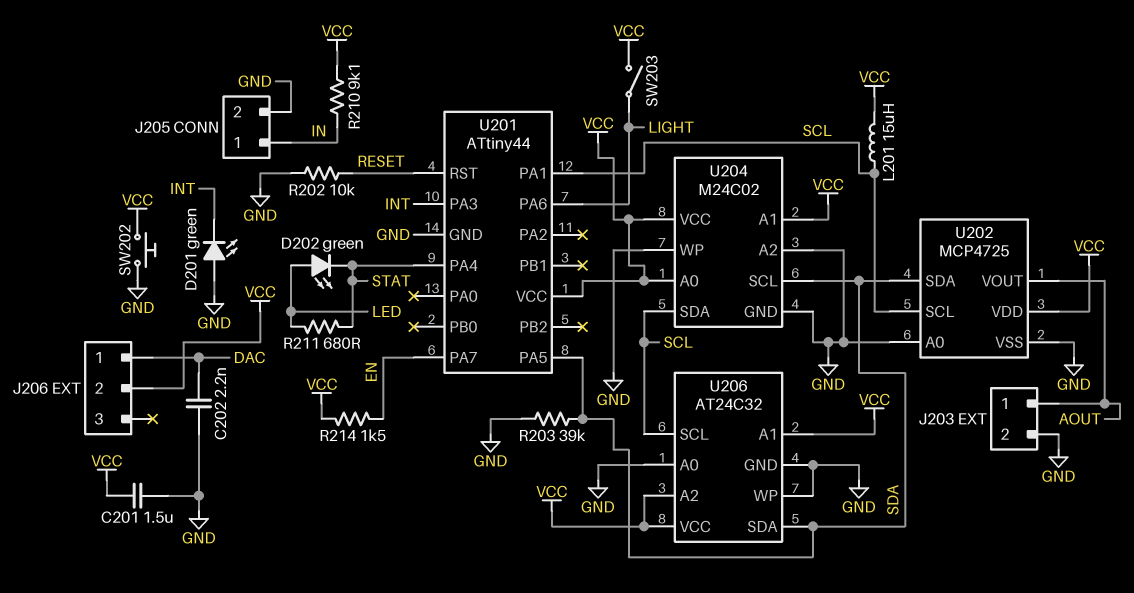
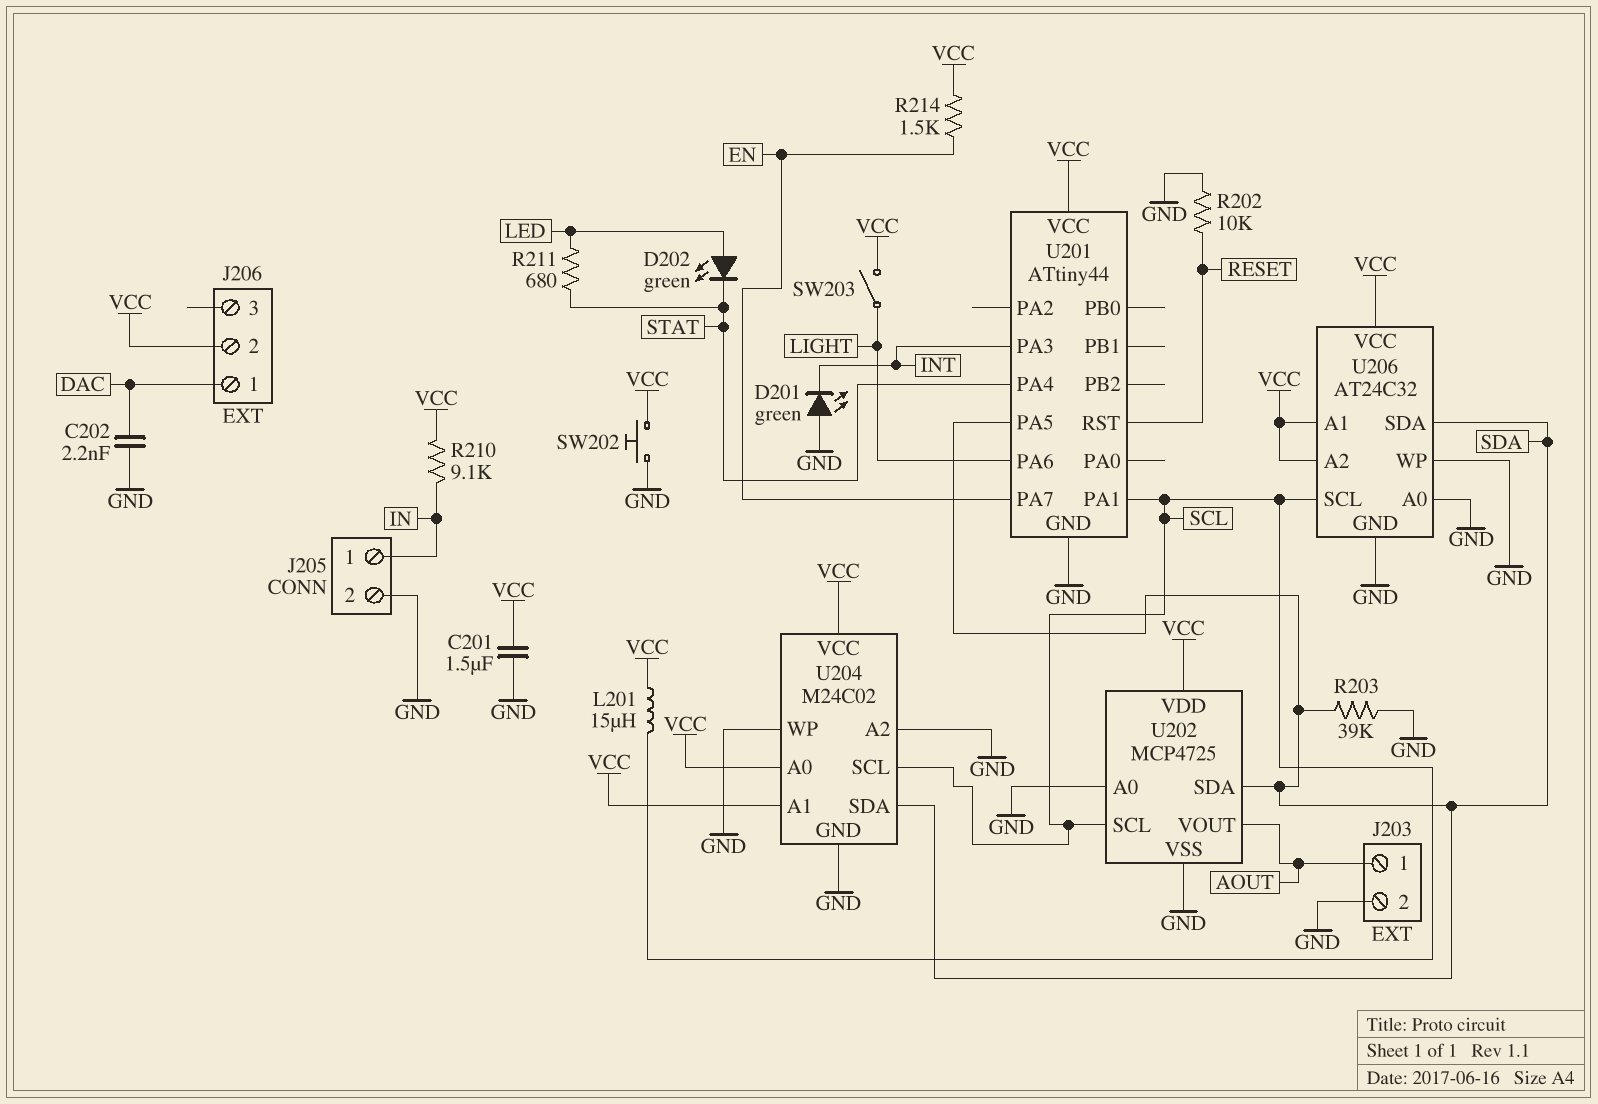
U204 pin SCL: SDA -> SCL
U204 pin SDA: SCL -> SDA

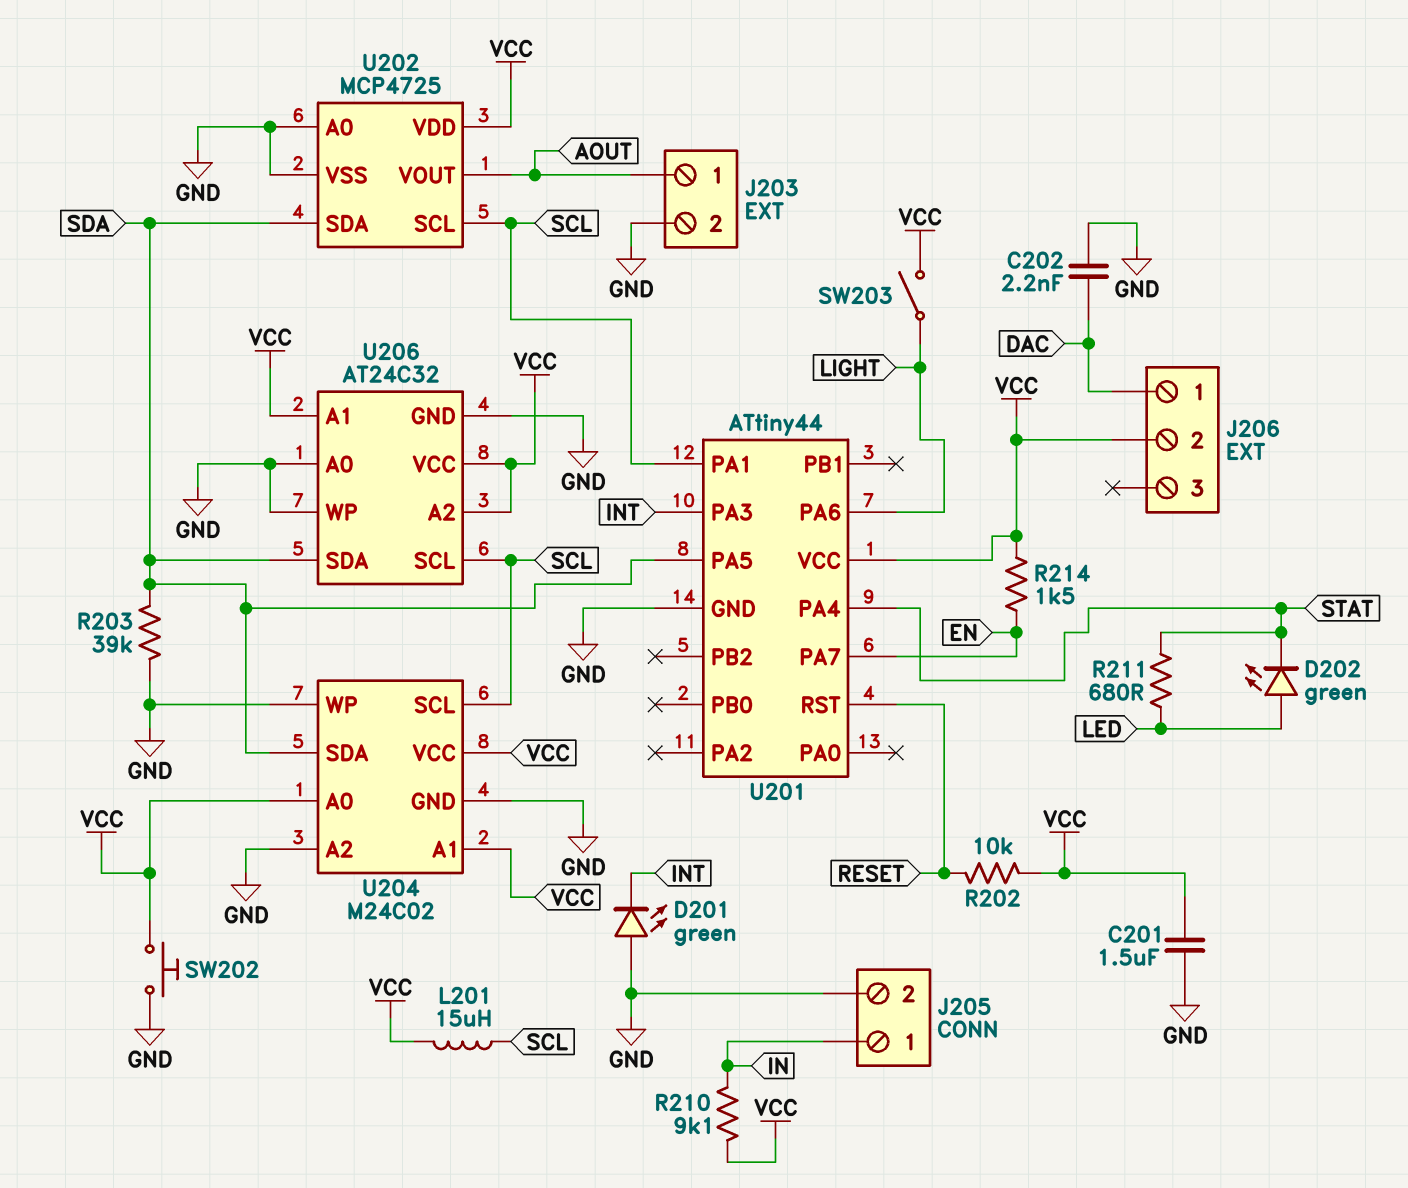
R202: 10k (GND, RESET) -> 10k (RESET, VCC)

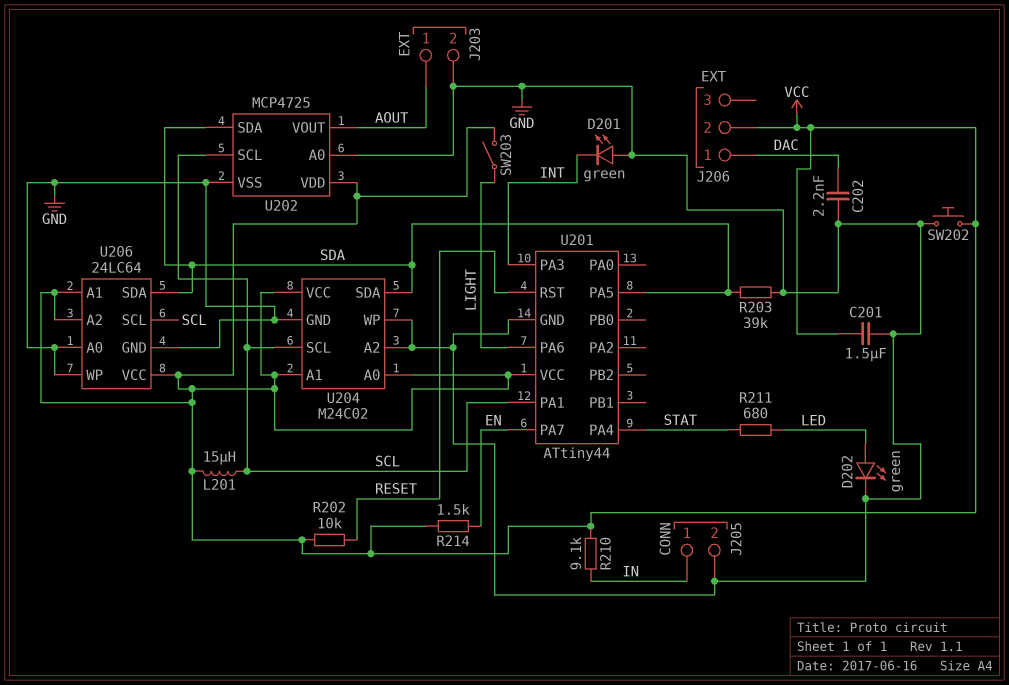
D202: LED green (A LED, K STAT) -> LED green (A LED, K GND)
U206: AT24C32 -> 24LC64

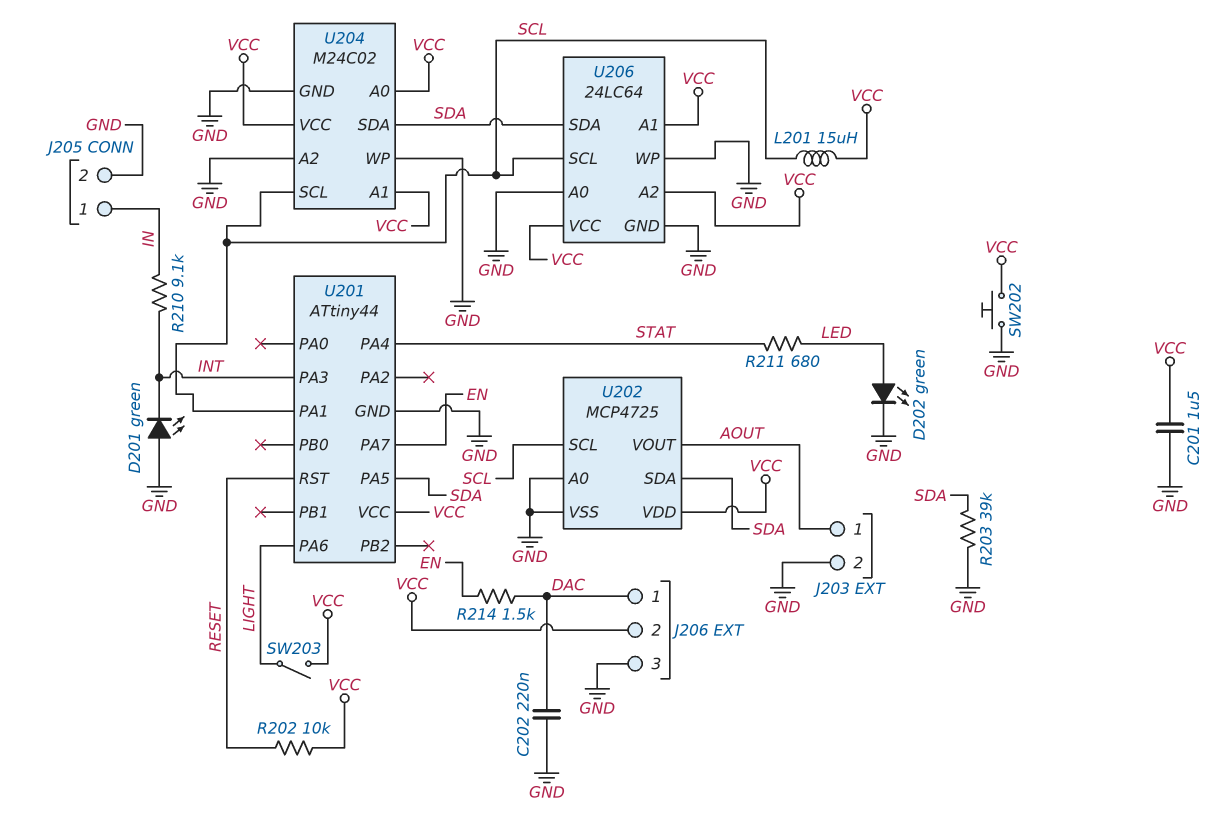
C202: 2.2nF (DAC, GND) -> 220nF (DAC, GND)
J206 pin 3: none -> GND
R210: 9.1k (IN, VCC) -> 9.1k (IN, INT)
R214: 1.5k (EN, VCC) -> 1.5k (DAC, EN)

